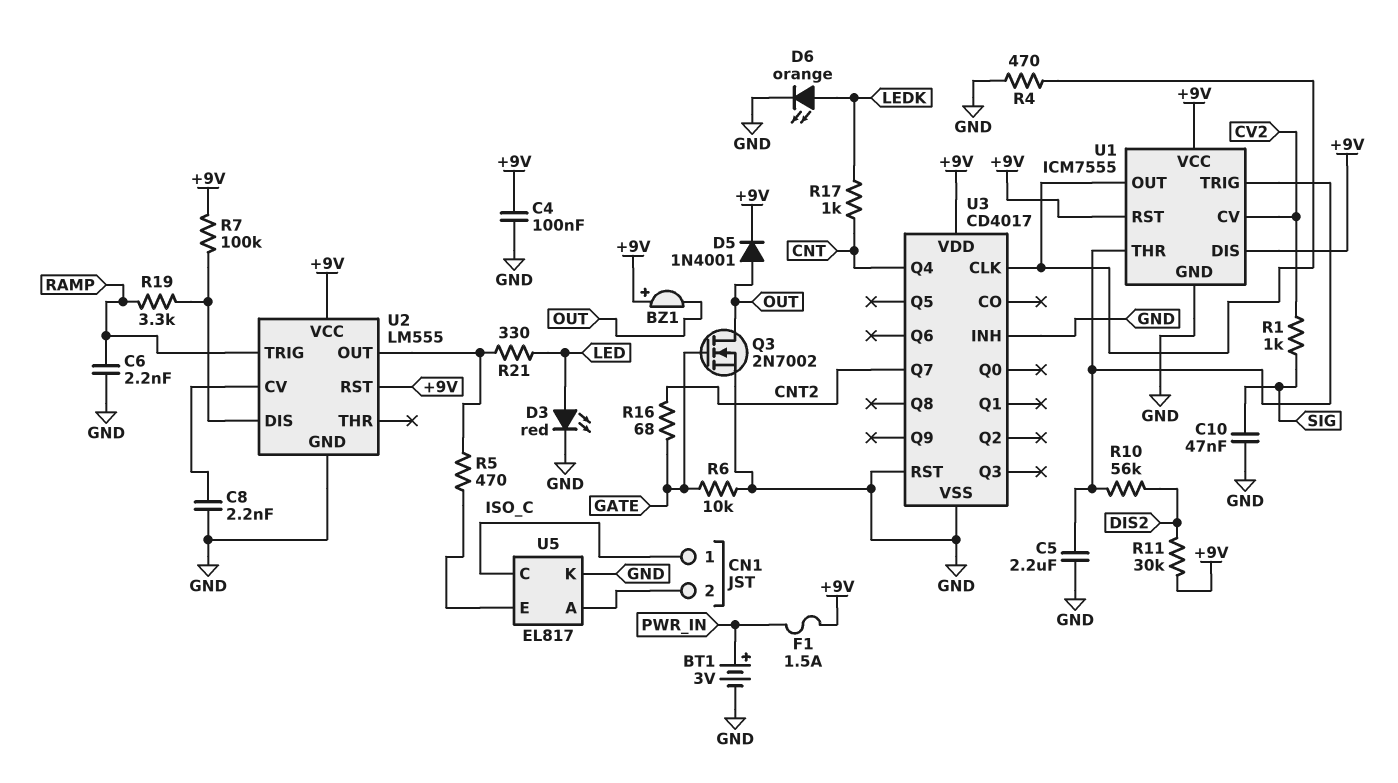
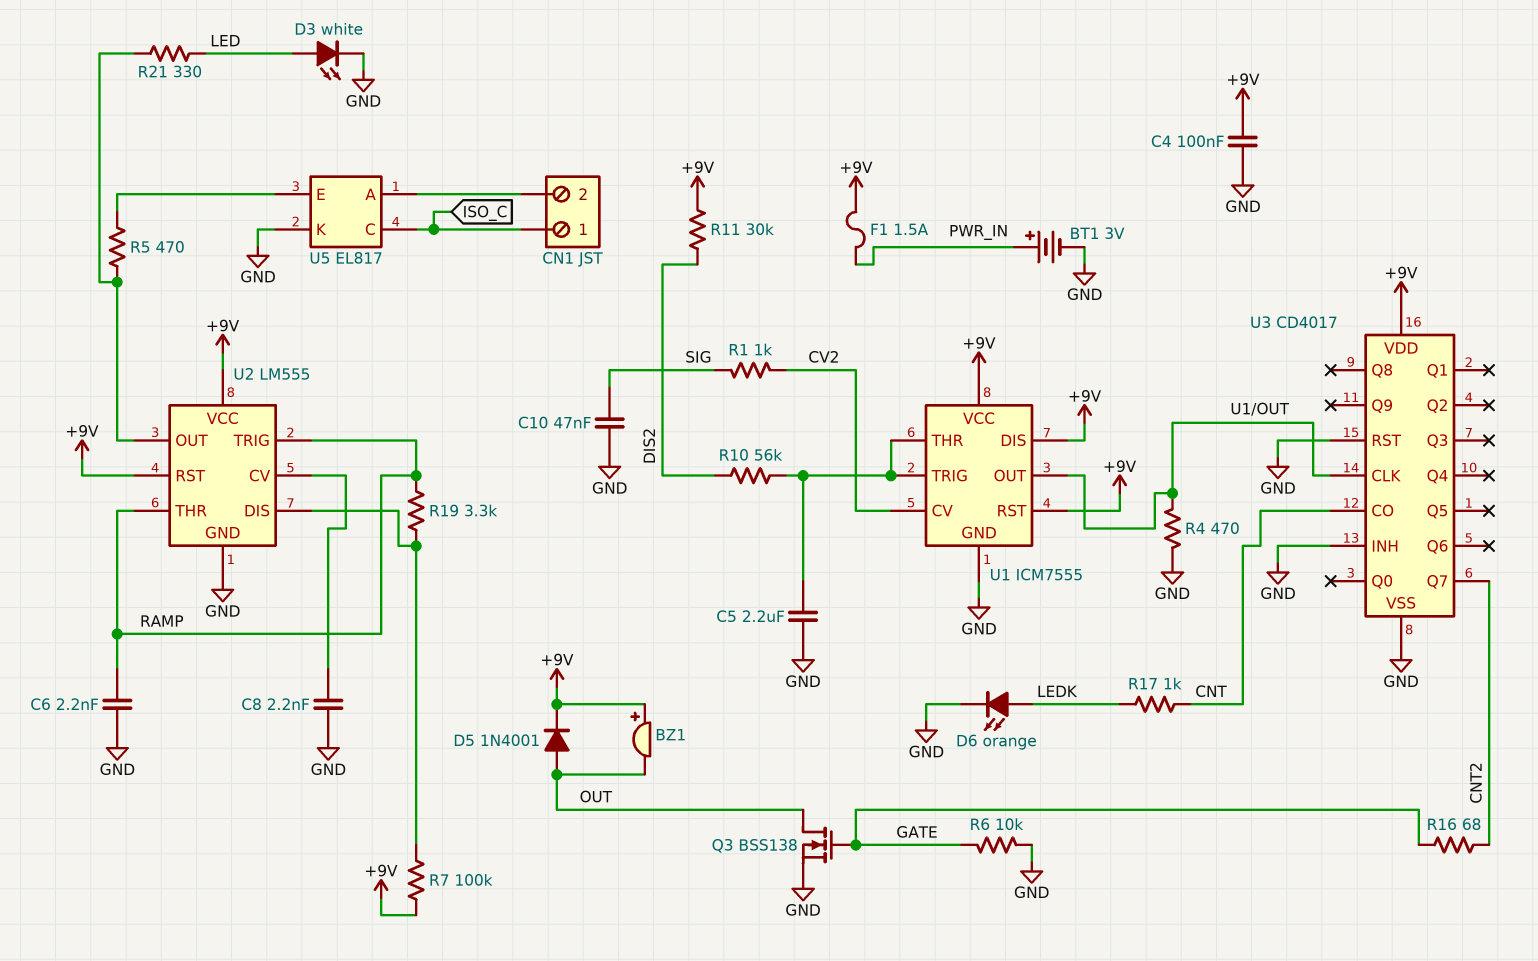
D3: LED red (A LED, K GND) -> LED white (A LED, K GND)
Q3: NMOS 2N7002 (G GATE, D OUT, S GND) -> NMOS BSS138 (G GATE, D OUT, S GND)
U2 pin THR: none -> RAMP
U3 pin CO: none -> CNT
U3 pin Q4: CNT -> none

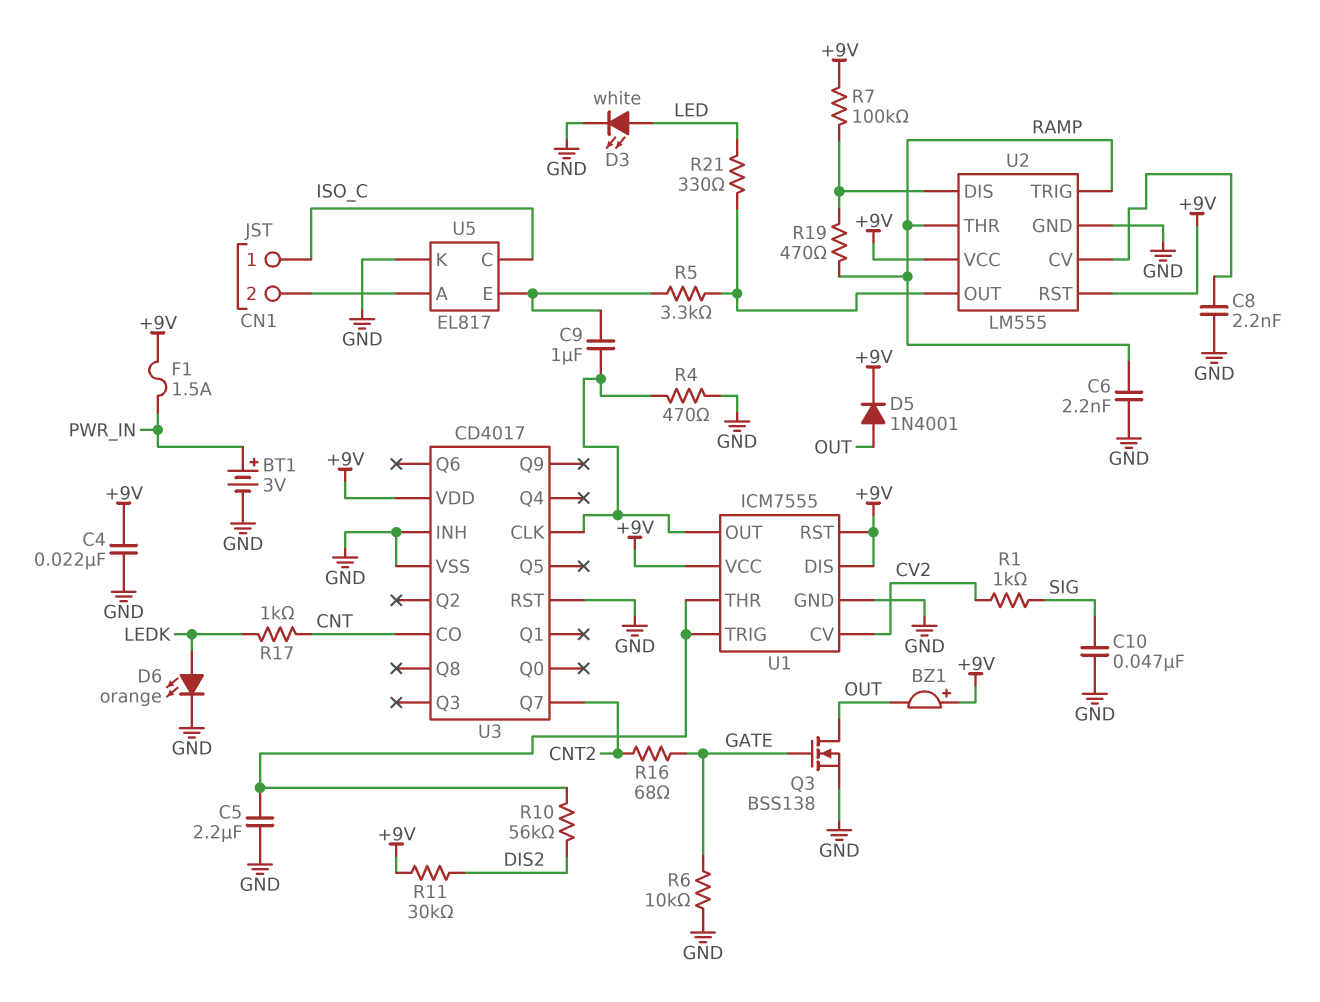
C4: 100nF (+9V, GND) -> 22nF (+9V, GND)
C9: none -> 1uF (U1/OUT, U5/E)
R5: 470 (U2/OUT, U5/E) -> 3.3k (U2/OUT, U5/E)
R19: 3.3k (RAMP, U2/DIS) -> 470 (RAMP, U2/DIS)

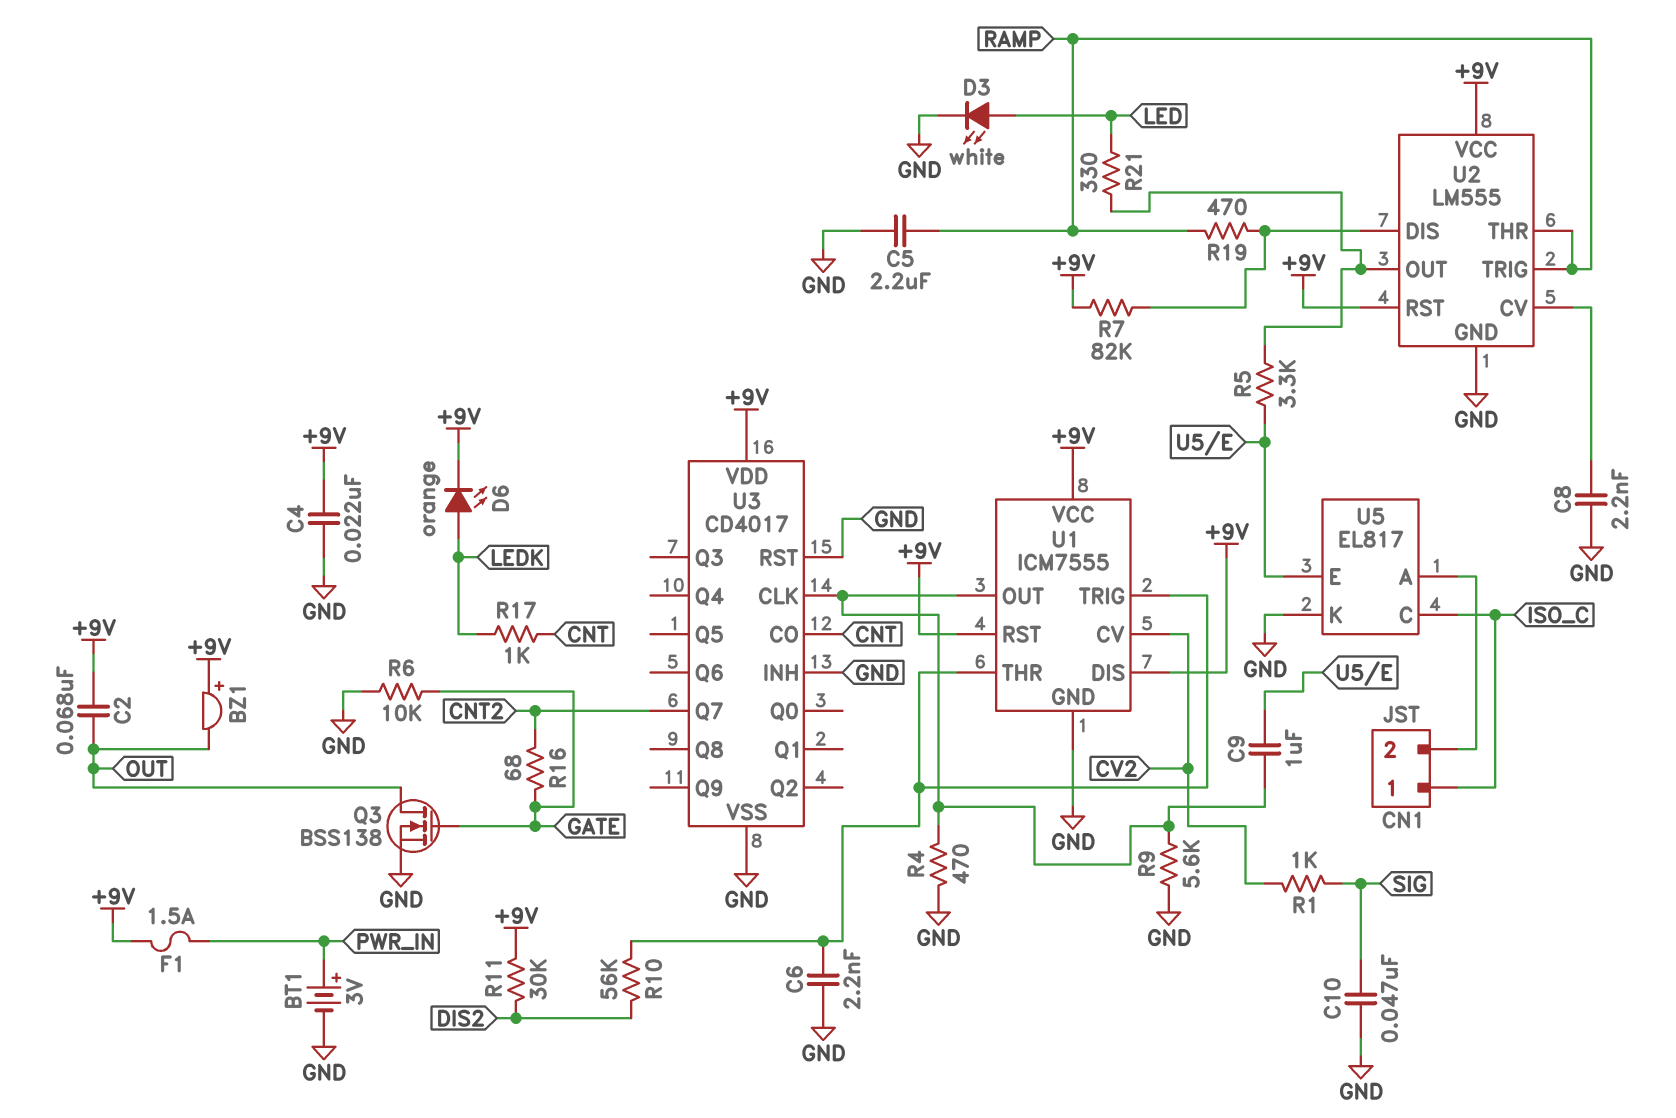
C2: none -> 68nF (+9V, OUT)
C5: 2.2uF (GND, U1/THR) -> 2.2uF (GND, RAMP)
C6: 2.2nF (GND, RAMP) -> 2.2nF (GND, U1/THR)
D5: diode 1N4001 (A OUT, K +9V) -> none
D6: LED orange (A LEDK, K GND) -> LED orange (A LEDK, K +9V)
R7: 100k (+9V, U2/DIS) -> 82k (+9V, U2/DIS)
R9: none -> 5.6k (GND, U1/OUT)

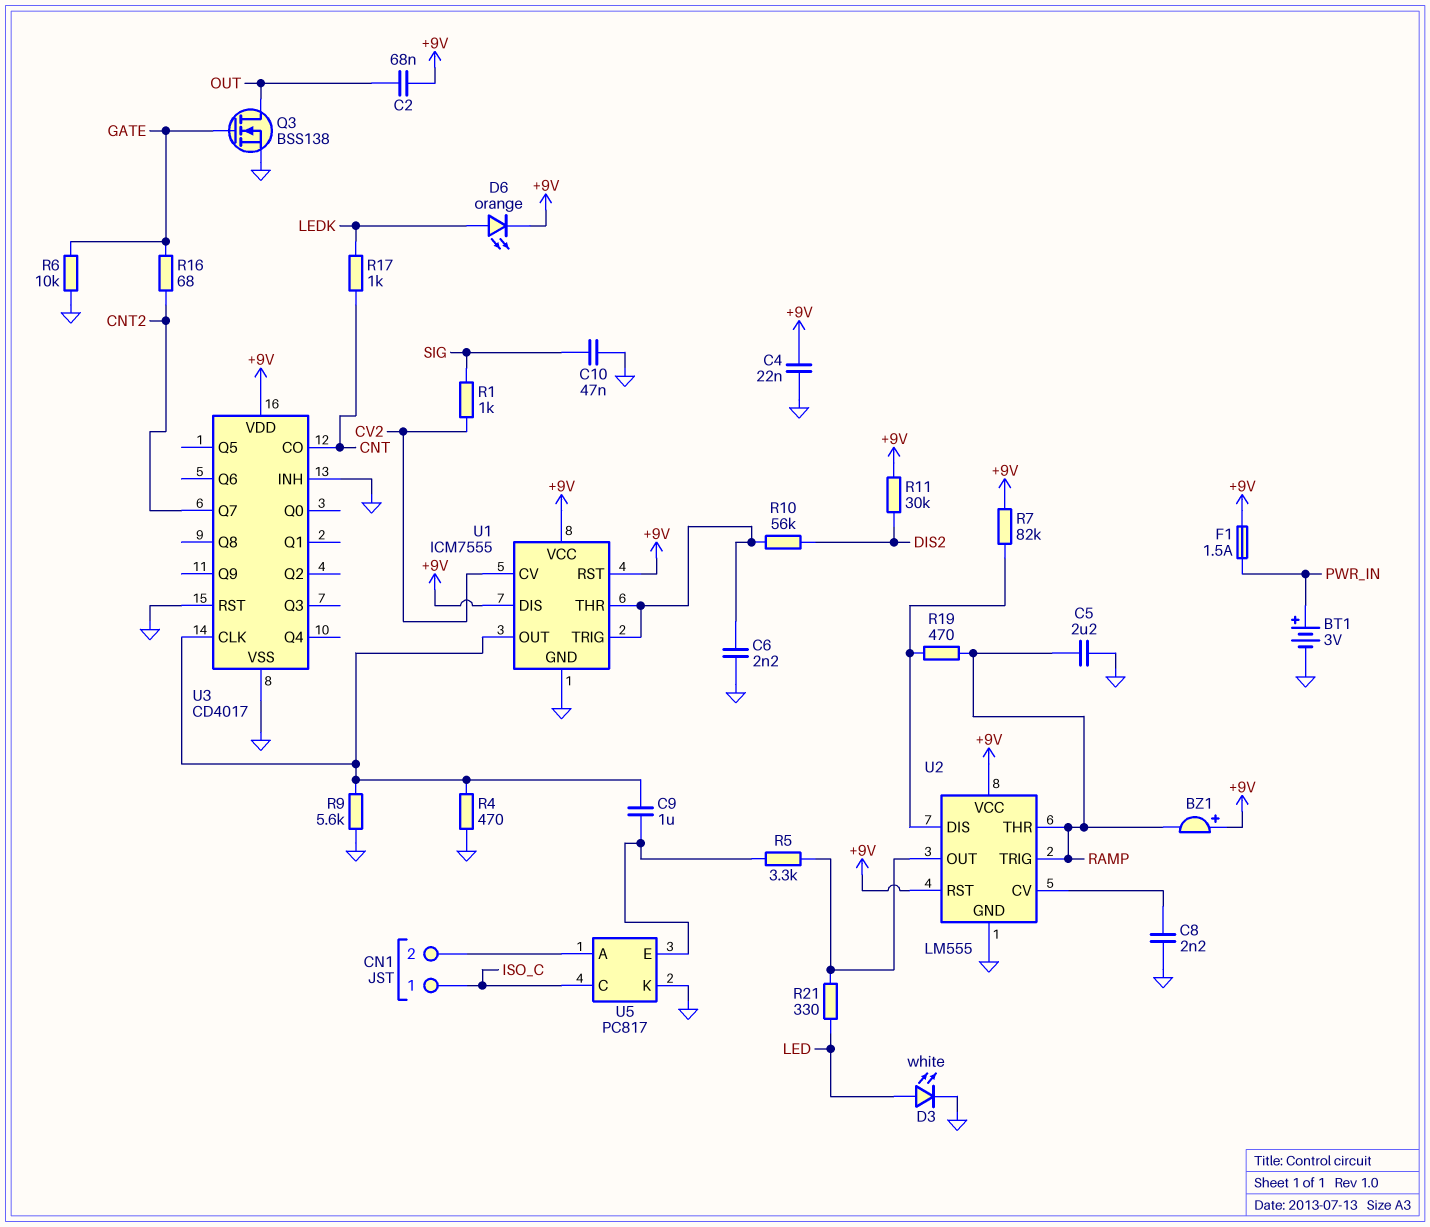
BZ1: buzzer (plus +9V, minus OUT) -> buzzer (plus +9V, minus RAMP)
U5: EL817 -> PC817

